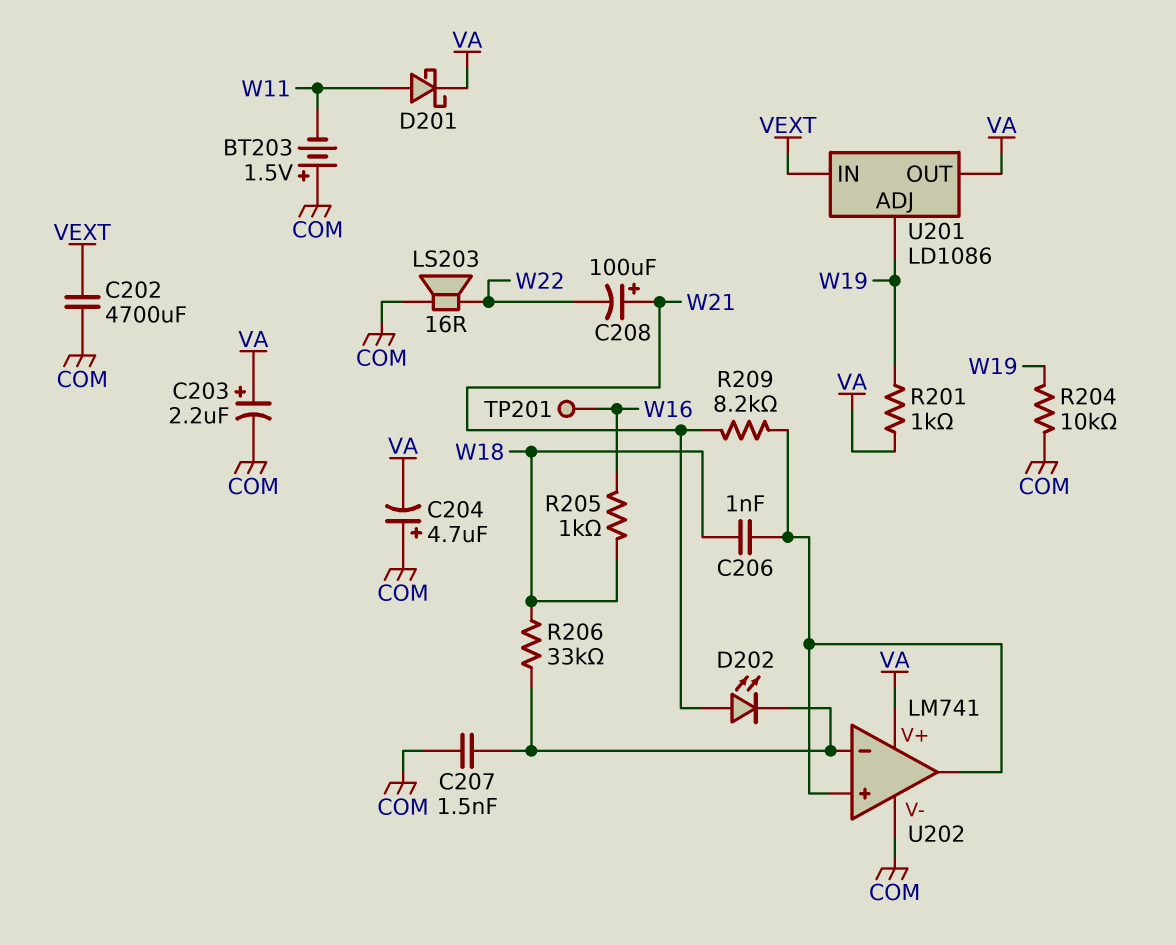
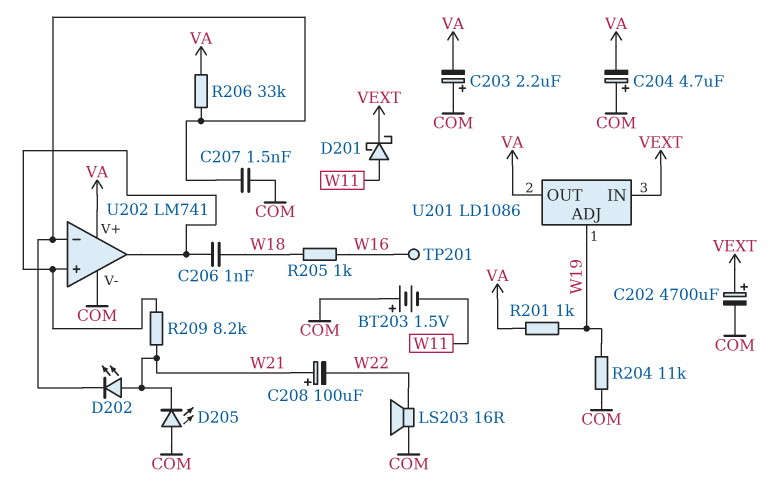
C202: 4700uF (COM, VEXT) -> 4700uF (plus VEXT, minus COM)
C203: 2.2uF (plus VA, minus COM) -> 2.2uF (plus COM, minus VA)
D201: schottky (A W11, K VA) -> schottky (A W11, K VEXT)
D205: none -> LED (A COM, K W21)
R204: 10k (COM, W19) -> 11k (COM, W19)
R206: 33k (U202/in-, W18) -> 33k (U202/in-, VA)

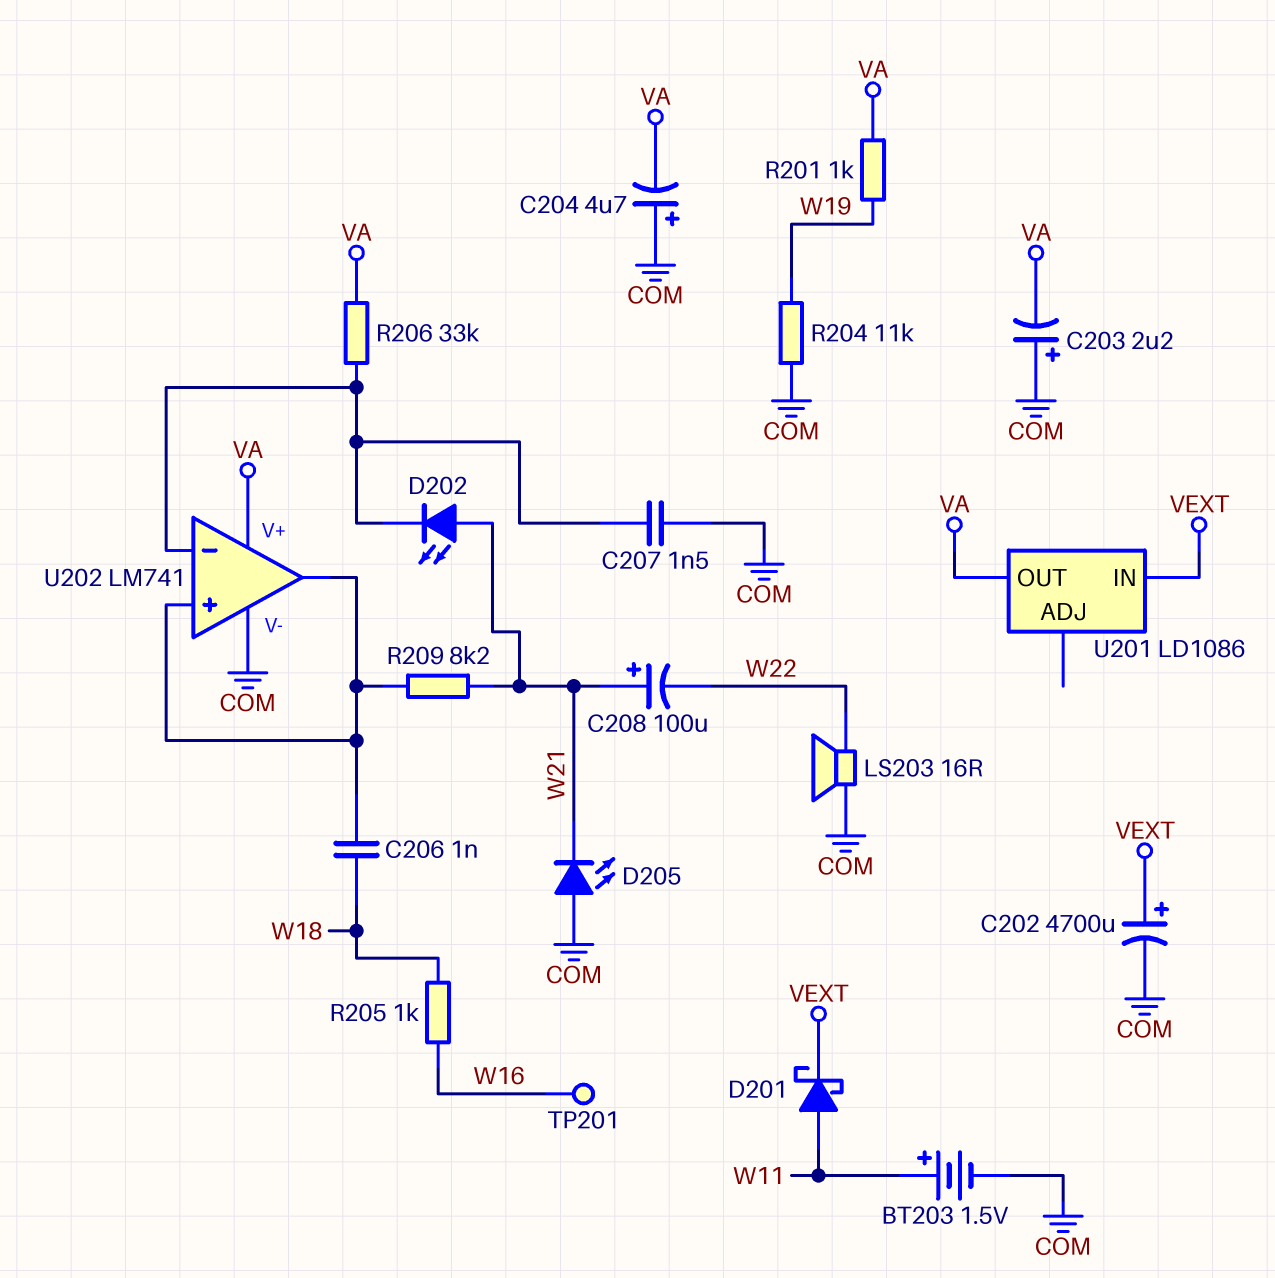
BT203: 1.5V (plus COM, minus W11) -> 1.5V (plus W11, minus COM)
U201 pin ADJ: W19 -> none

